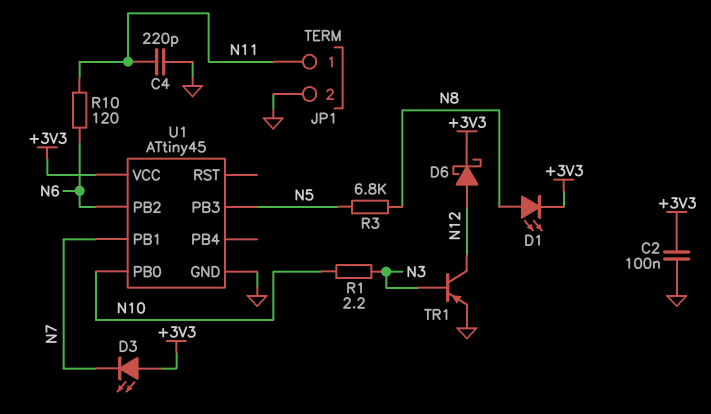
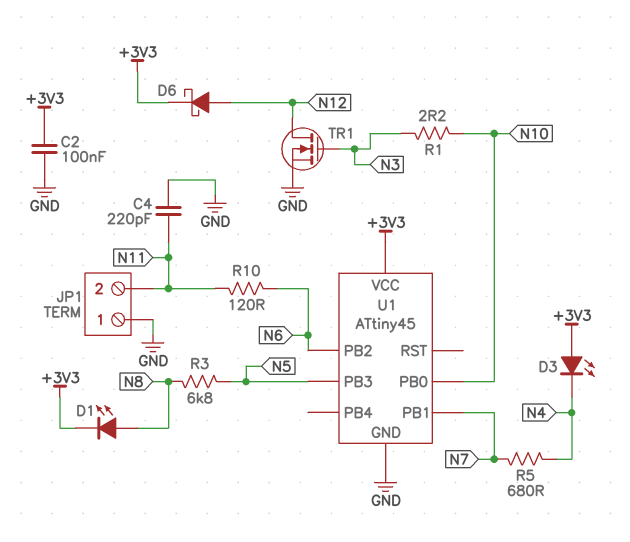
D3: LED (A +3V3, K N7) -> LED (A +3V3, K N4)
JP1 pin 1: N11 -> GND
JP1 pin 2: GND -> N11
R5: none -> 680 (N4, N7)
TR1: PNP (B N3, C N12, E GND) -> NMOS (G N3, D N12, S GND)

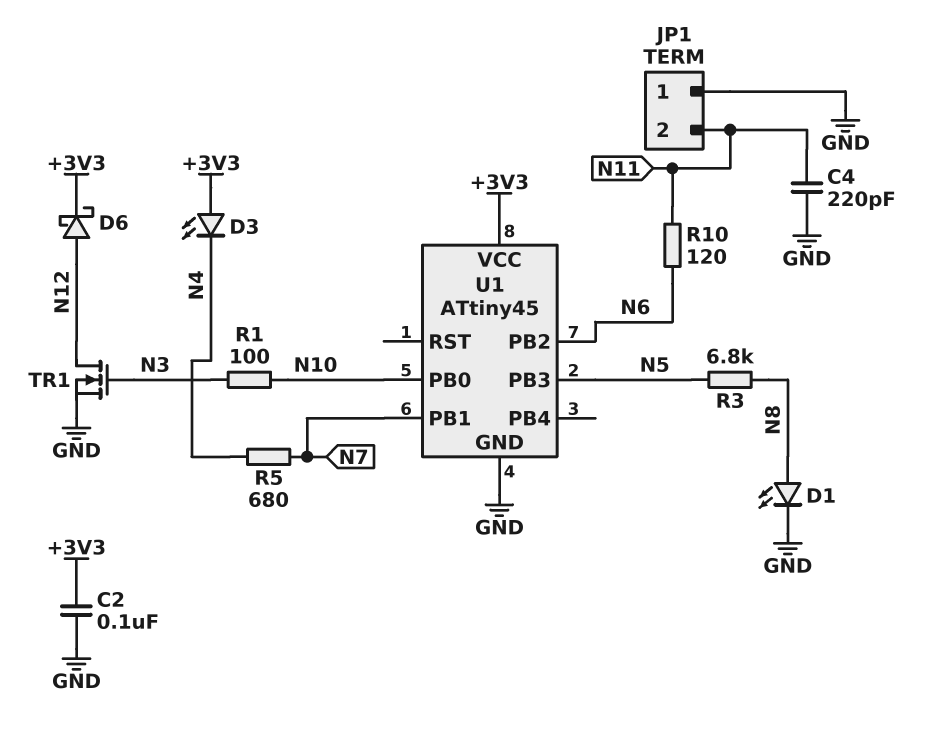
D1: LED (A N8, K +3V3) -> LED (A N8, K GND)
R1: 2.2 (N3, N10) -> 100 (N3, N10)

